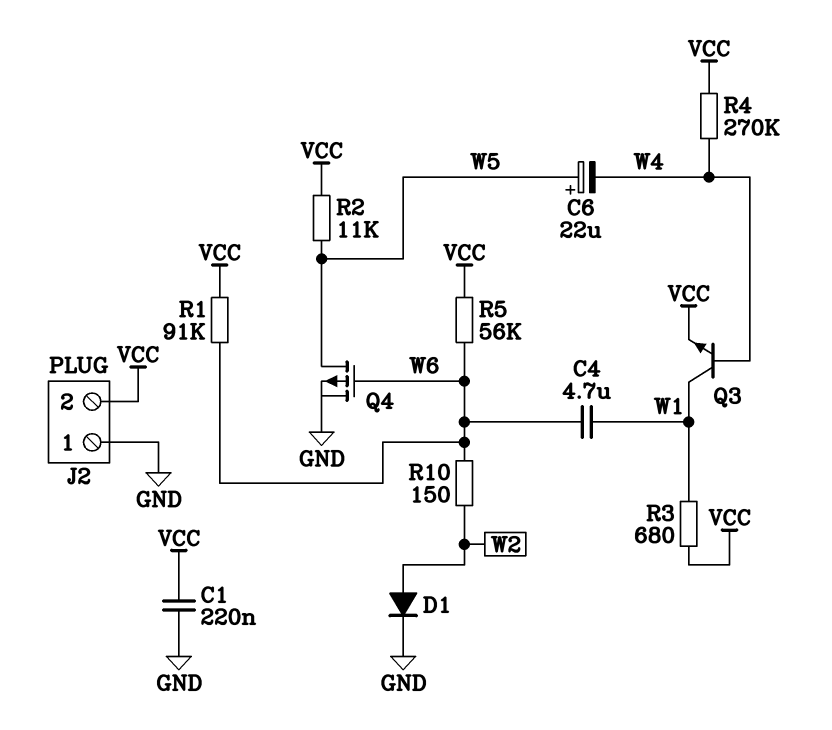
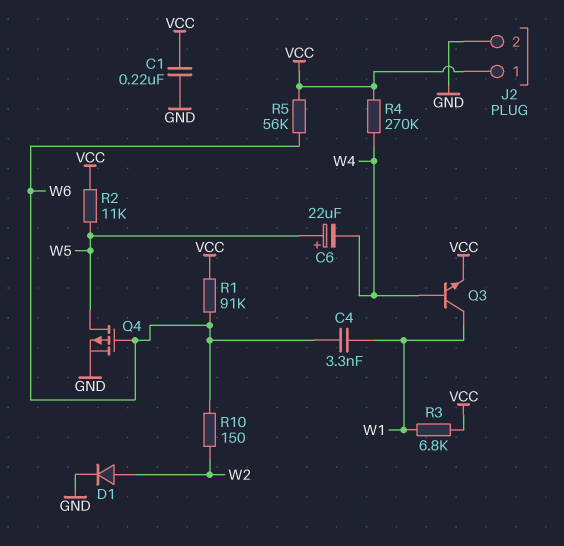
C4: 4.7uF (W1, W6) -> 3.3nF (W1, W6)
J2 pin 1: GND -> VCC
J2 pin 2: VCC -> GND
R3: 680 (VCC, W1) -> 6.8k (VCC, W1)

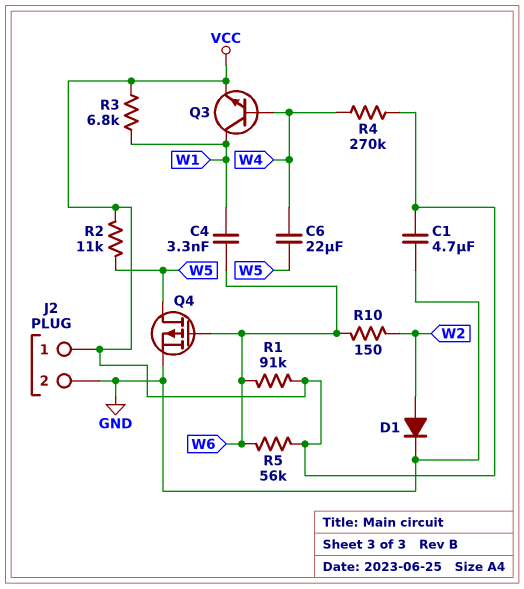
C1: 220nF (GND, VCC) -> 4.7uF (GND, VCC)
C6: 22uF (plus W5, minus W4) -> 22uF (W4, W5)

